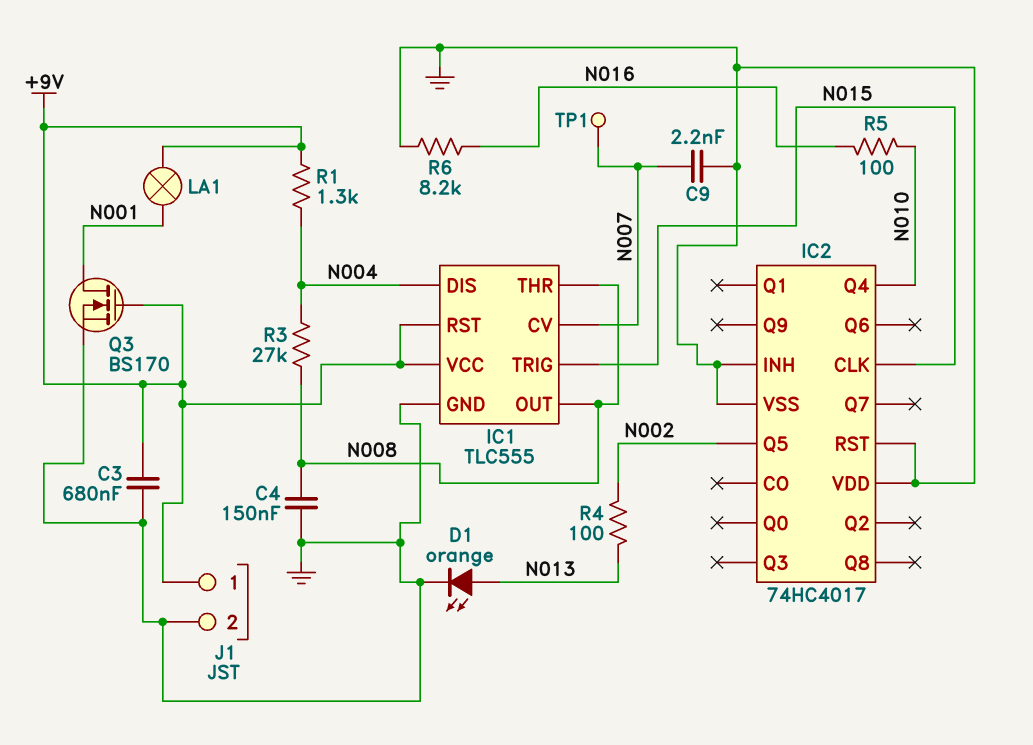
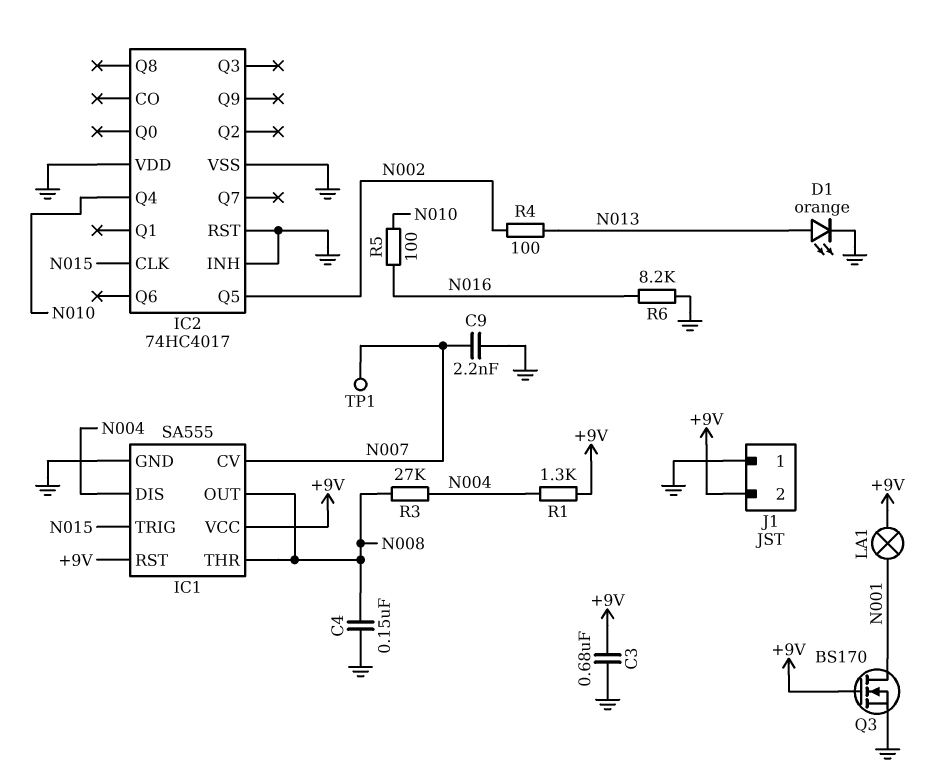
IC1: TLC555 -> SA555
J1 pin 1: +9V -> GND
J1 pin 2: GND -> +9V

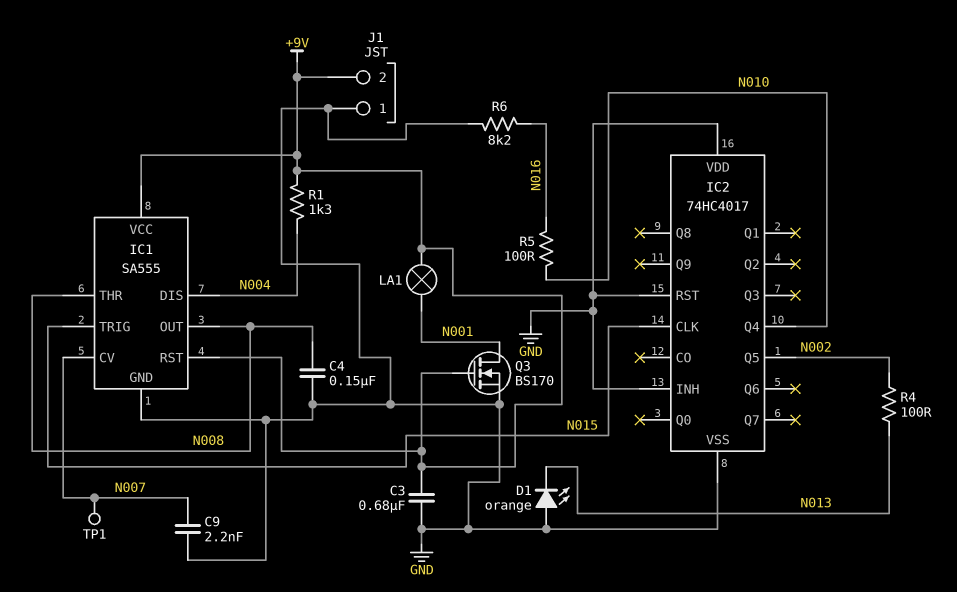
D1: LED orange (A N013, K GND) -> LED orange (A GND, K N013)
R3: 27k (N004, N008) -> none

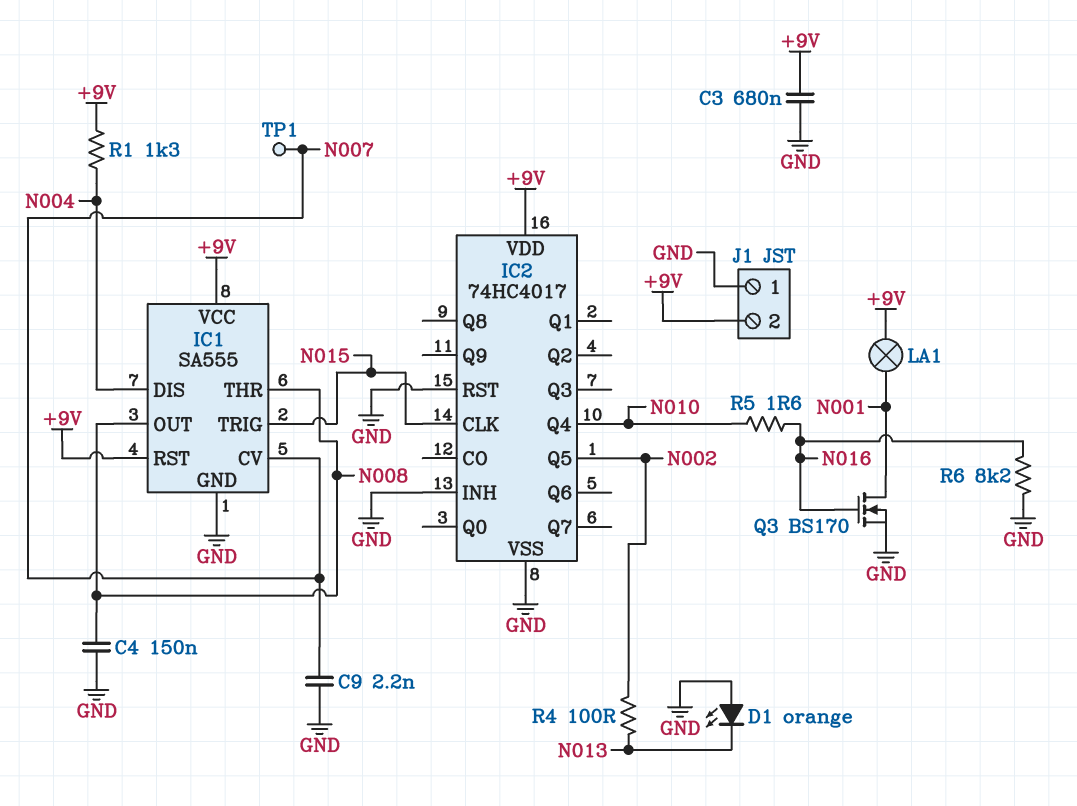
IC2 pin VDD: GND -> +9V
Q3: NMOS BS170 (G +9V, D N001, S GND) -> NMOS BS170 (G N016, D N001, S GND)
R5: 100 (N010, N016) -> 1.6 (N010, N016)

